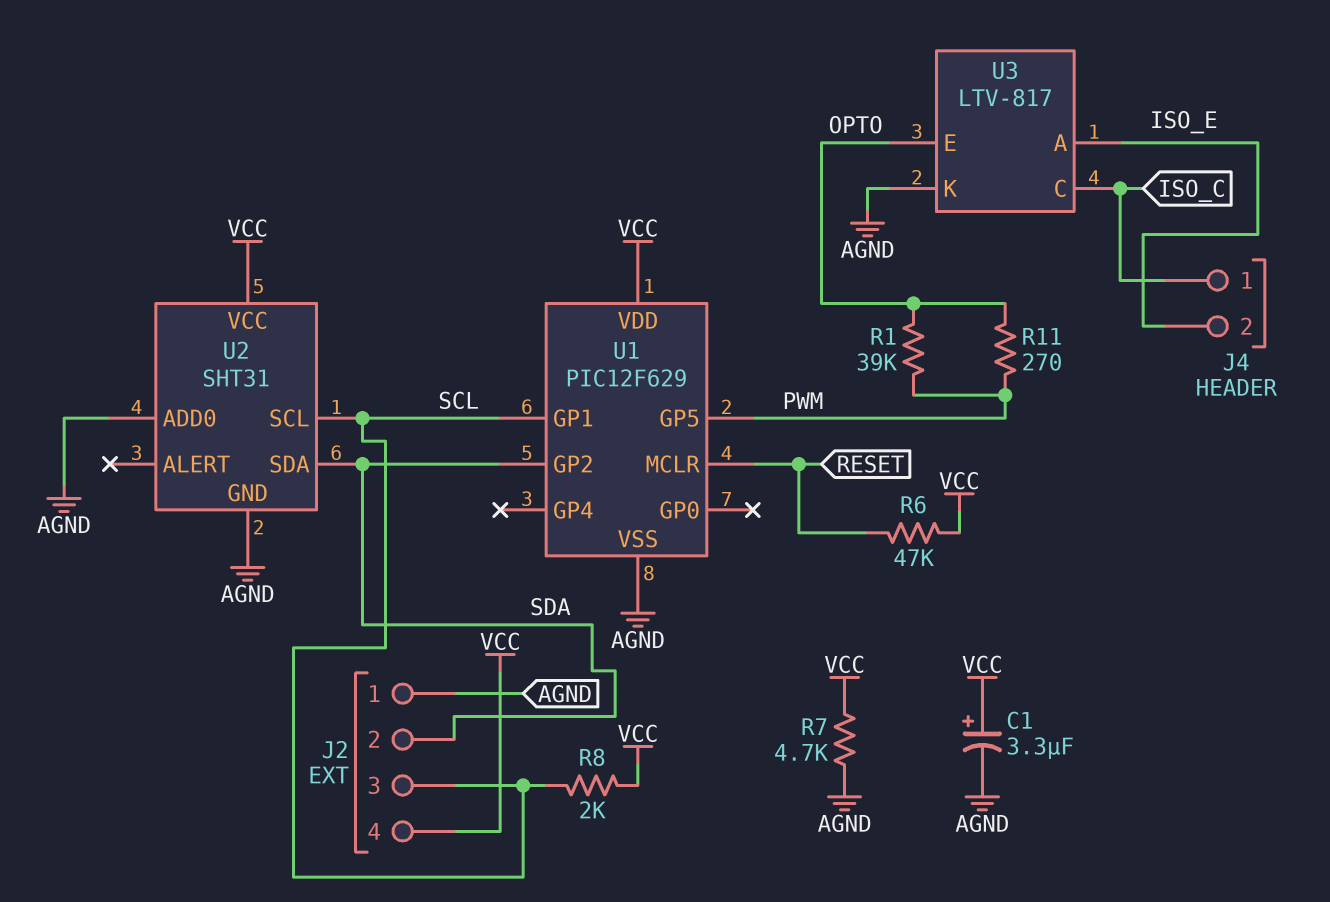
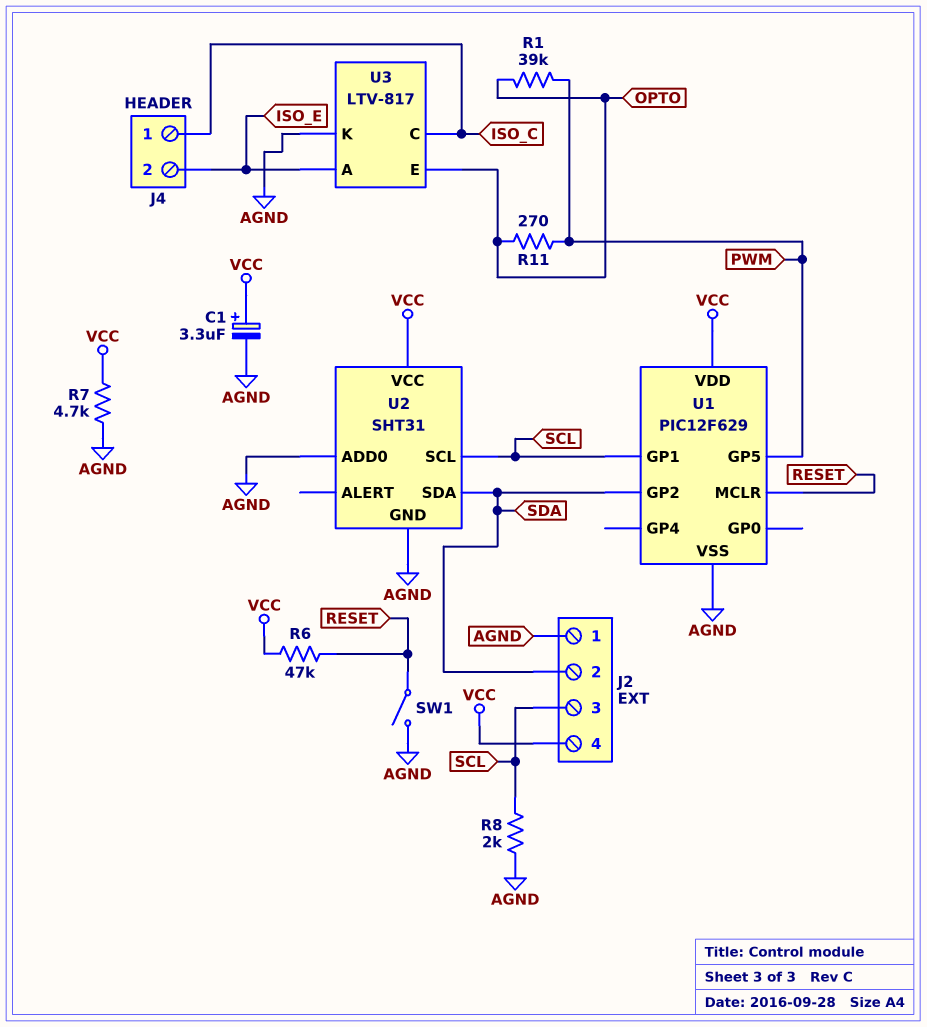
R8: 2k (SCL, VCC) -> 2k (AGND, SCL)
SW1: none -> switch (AGND, RESET)

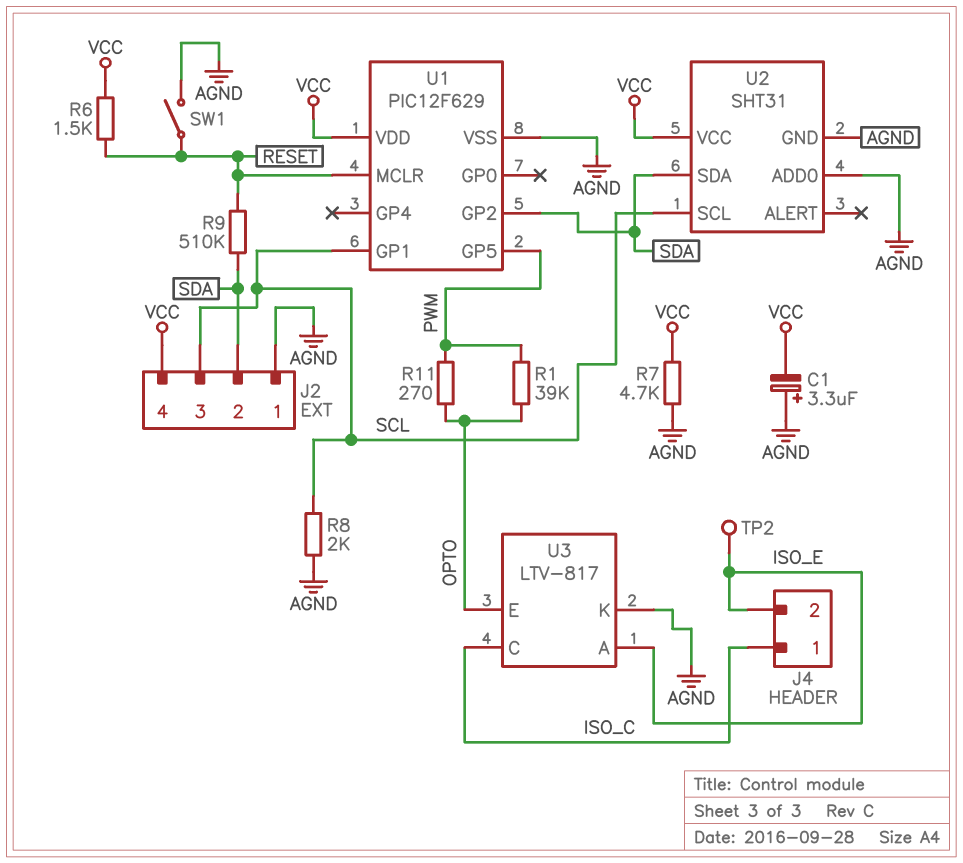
C1: 3.3uF (plus VCC, minus AGND) -> 3.3uF (plus AGND, minus VCC)
R6: 47k (RESET, VCC) -> 1.5k (RESET, VCC)
R9: none -> 510k (RESET, SDA)
TP2: none -> test point (ISO_E)

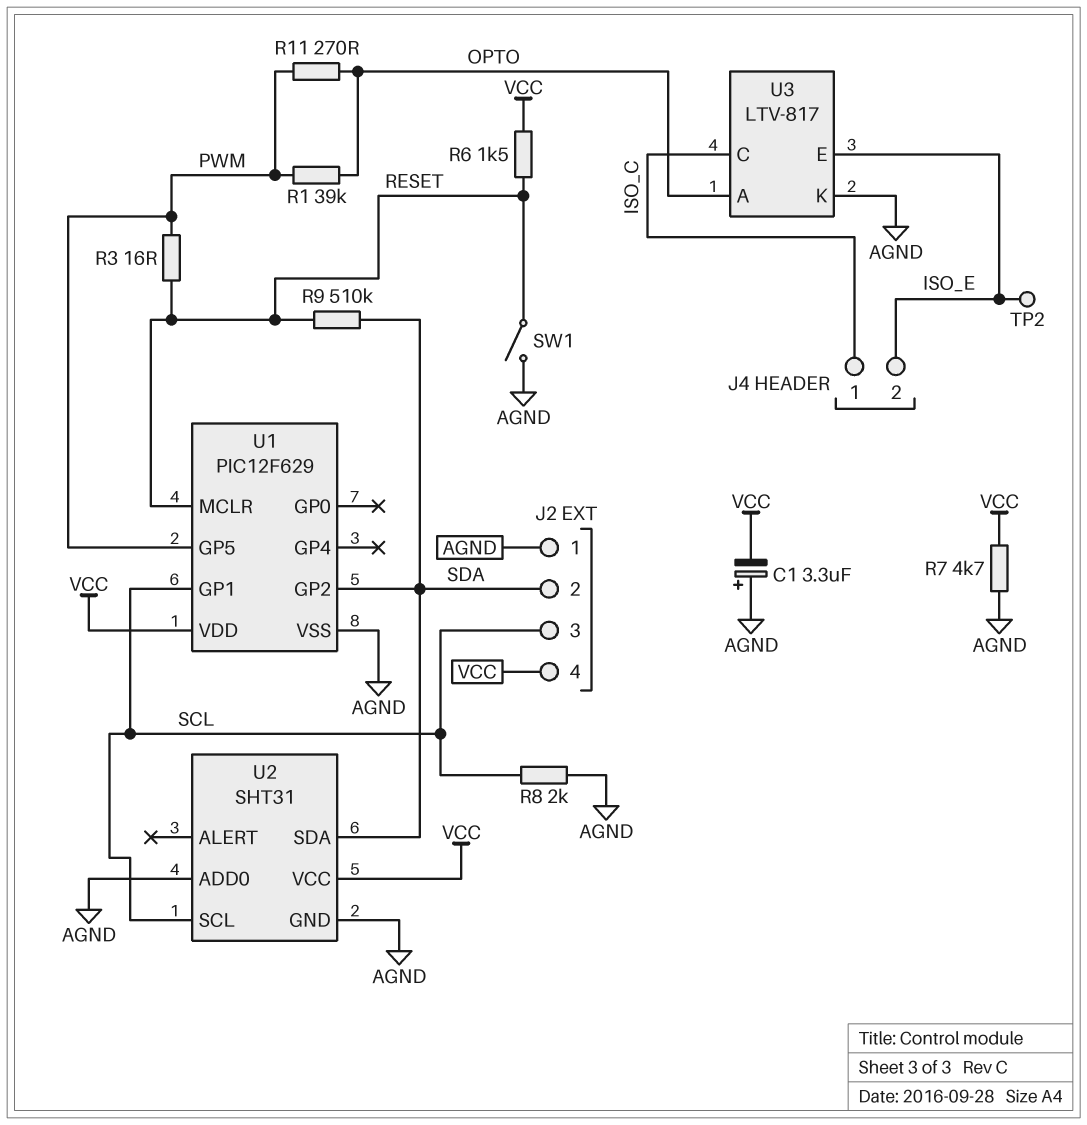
R3: none -> 16 (PWM, RESET)
U3 pin A: ISO_E -> OPTO
U3 pin E: OPTO -> ISO_E

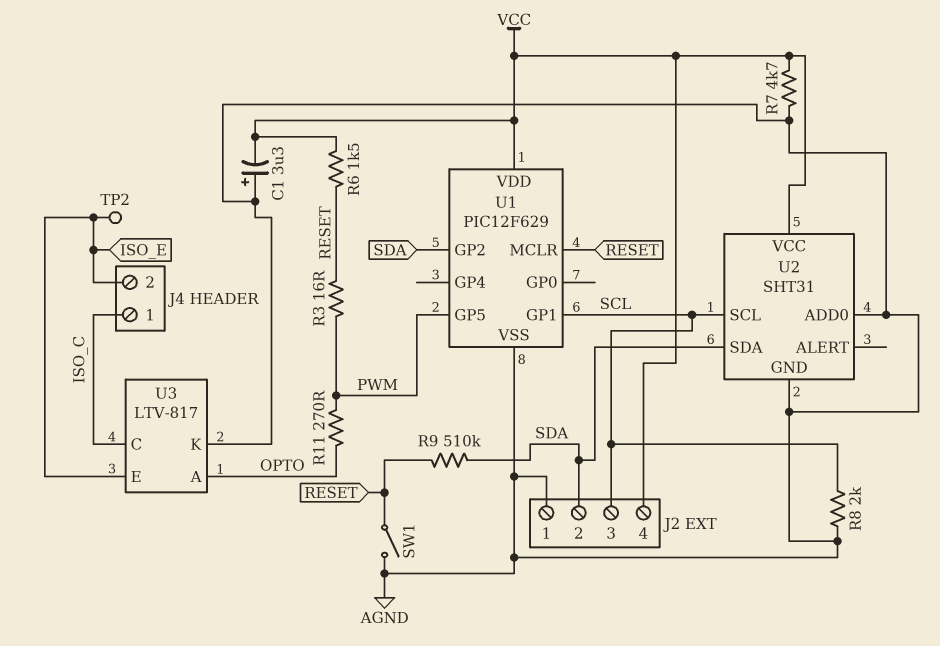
R1: 39k (OPTO, PWM) -> none

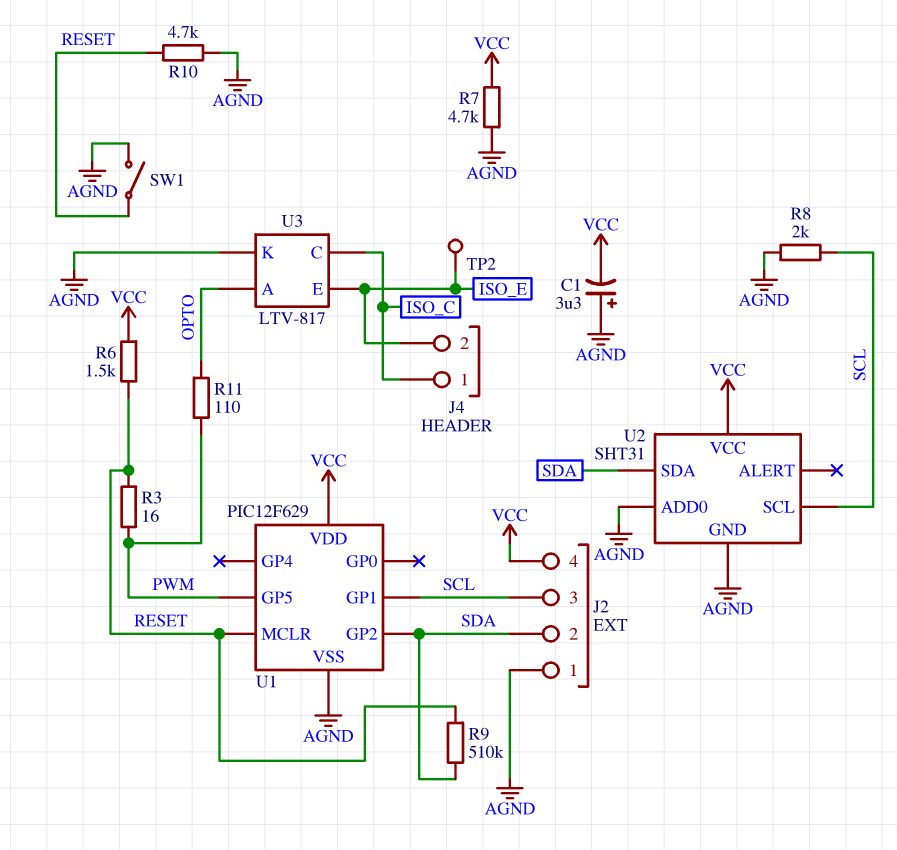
R10: none -> 4.7k (AGND, RESET)
R11: 270 (OPTO, PWM) -> 110 (OPTO, PWM)

